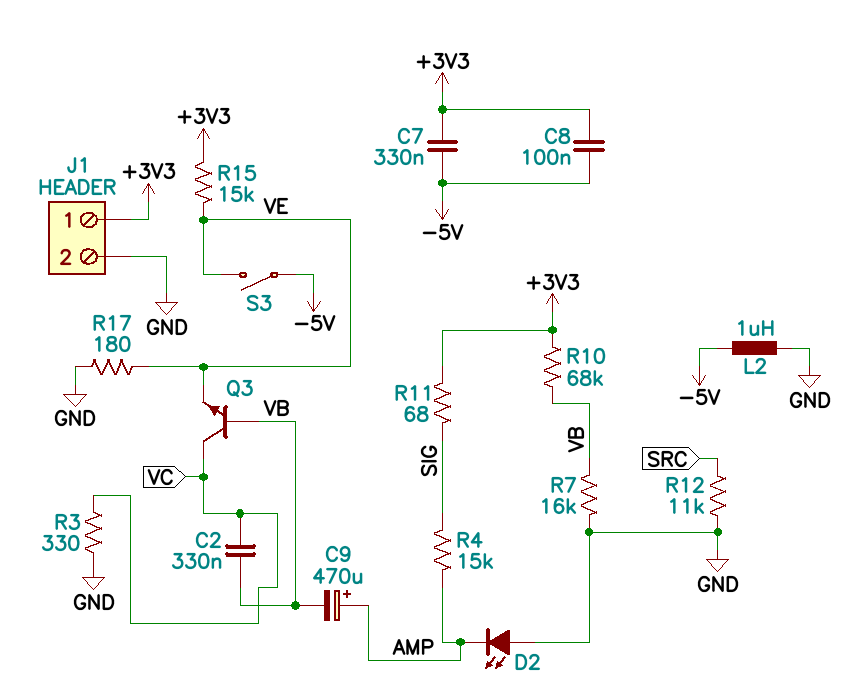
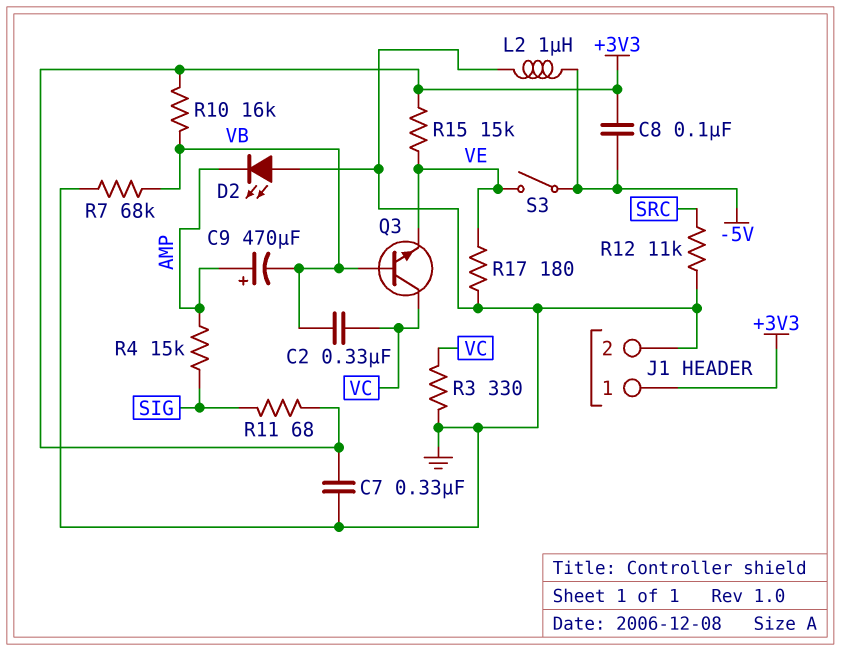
C7: 330nF (+3V3, -5V) -> 330nF (+3V3, GND)
R7: 16k (GND, VB) -> 68k (GND, VB)
R10: 68k (+3V3, VB) -> 16k (+3V3, VB)

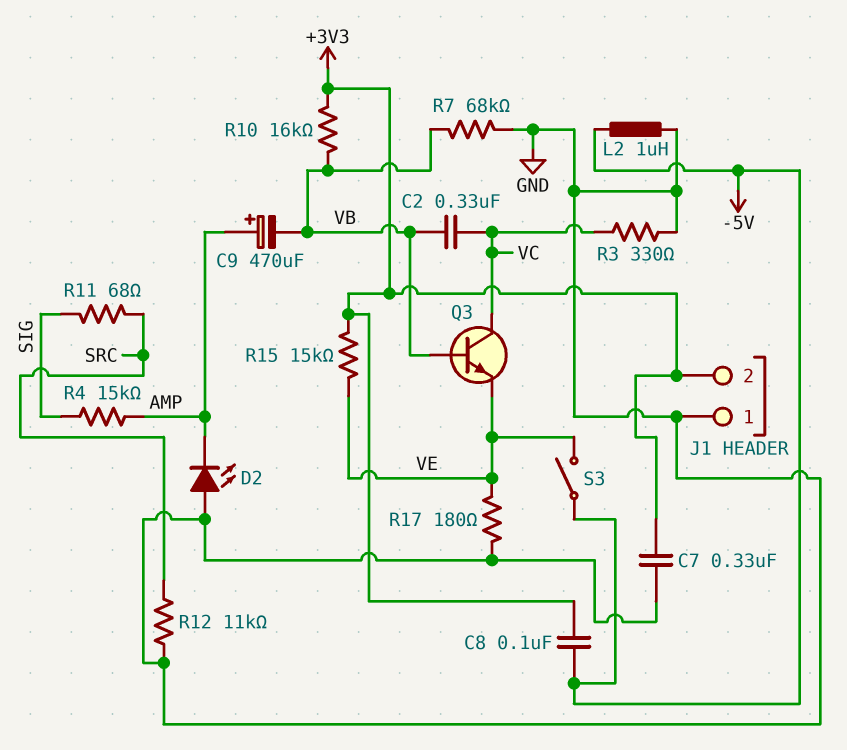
J1 pin 1: +3V3 -> GND
J1 pin 2: GND -> +3V3
R11: 68 (+3V3, SIG) -> 68 (SIG, SRC)

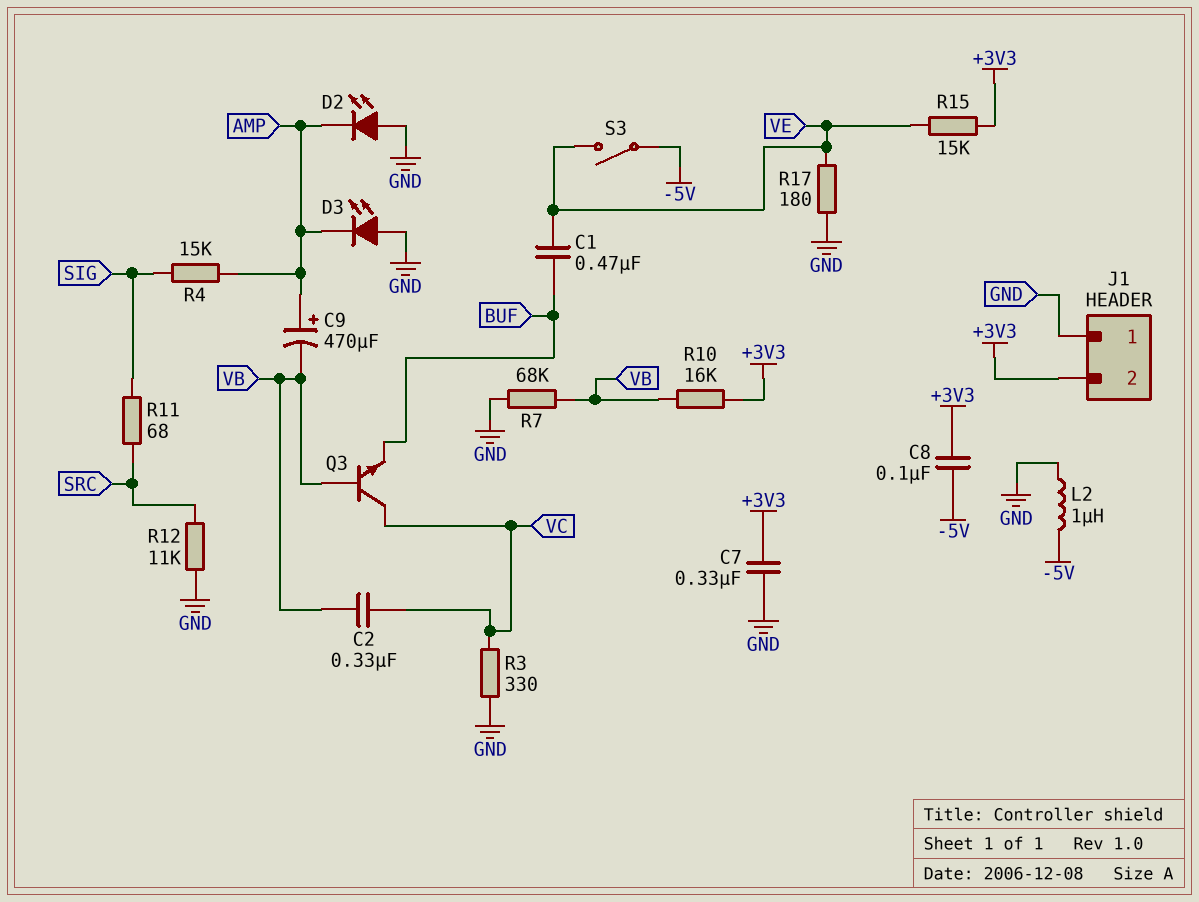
C1: none -> 470nF (BUF, VE)
D3: none -> LED (A GND, K AMP)
Q3: NPN (B VB, C VC, E VE) -> NPN (B VB, C VC, E BUF)

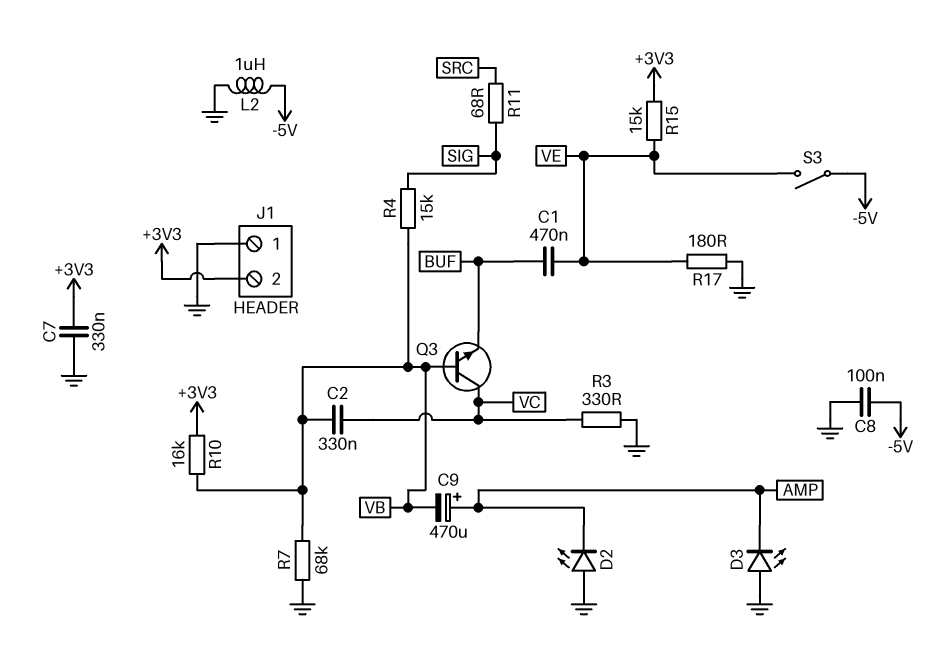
C8: 100nF (+3V3, -5V) -> 100nF (-5V, GND)
R4: 15k (AMP, SIG) -> 15k (SIG, VB)
R12: 11k (GND, SRC) -> none

